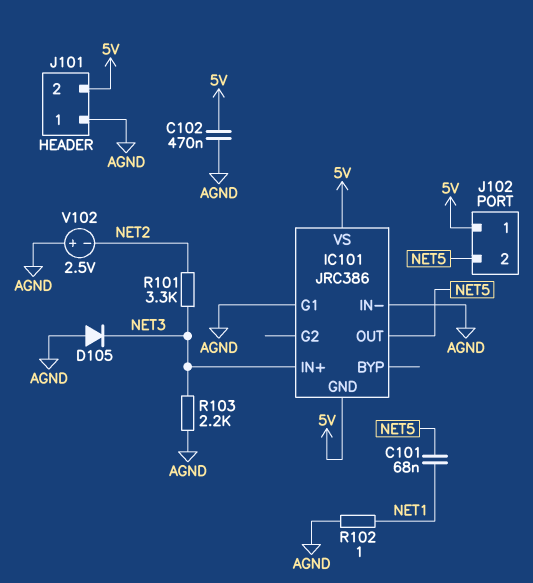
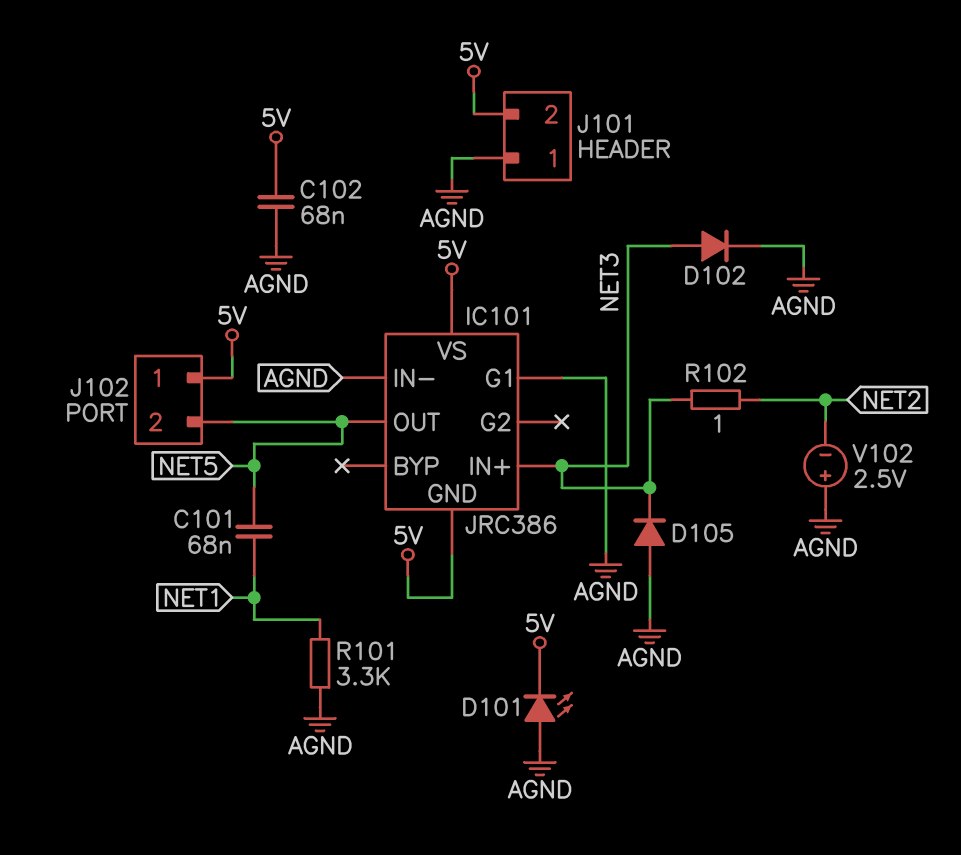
C102: 470nF (5V, AGND) -> 68nF (5V, AGND)
D101: none -> LED (A AGND, K 5V)
D102: none -> diode (A NET3, K AGND)
R101: 3.3k (NET2, NET3) -> 3.3k (AGND, NET1)
R102: 1 (AGND, NET1) -> 1 (NET2, NET3)
R103: 2.2k (AGND, NET3) -> none

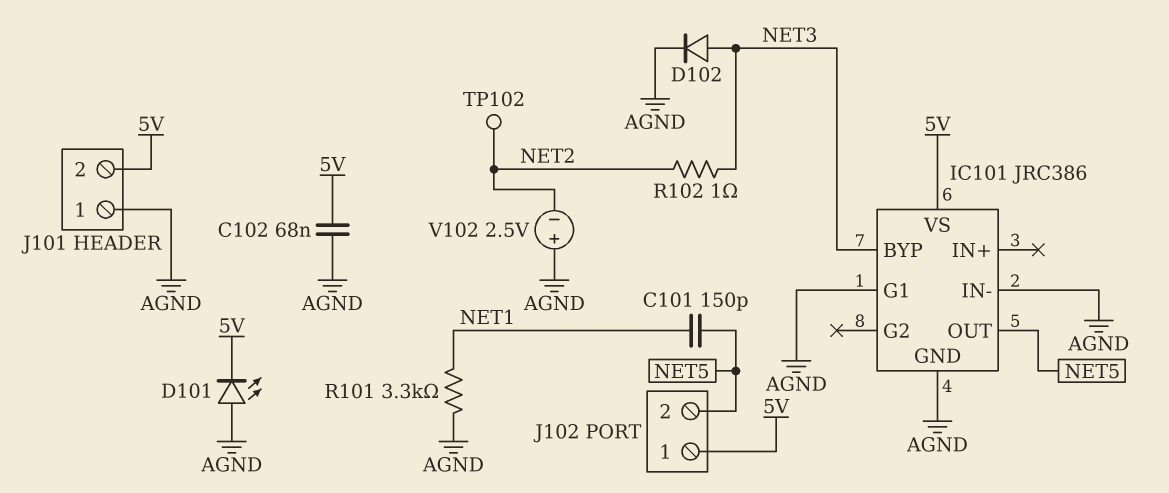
C101: 68nF (NET1, NET5) -> 150pF (NET1, NET5)
D105: diode (A AGND, K NET3) -> none
IC101 pin BYP: none -> NET3
IC101 pin GND: 5V -> AGND
IC101 pin IN+: NET3 -> none
TP102: none -> test point (NET2)

